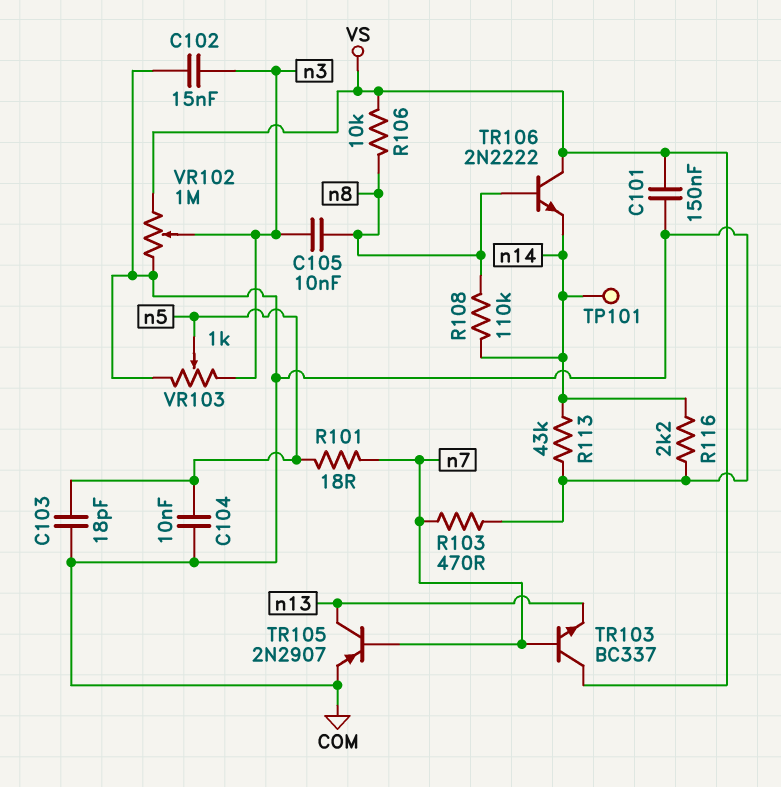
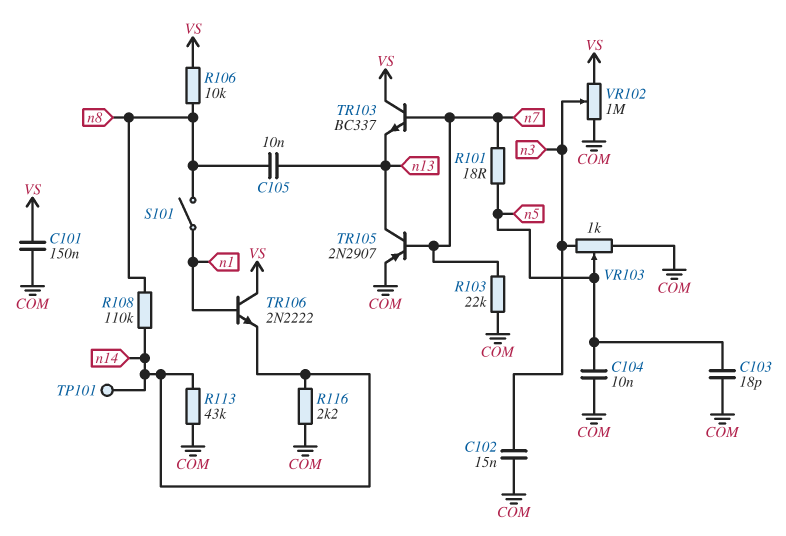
C105: 10nF (n3, n8) -> 10nF (n8, n13)
R103: 470 (COM, n7) -> 22k (COM, n7)
S101: none -> switch (n1, n8)
TR106: NPN 2N2222 (B n8, C VS, E n14) -> NPN 2N2222 (B n1, C VS, E n14)

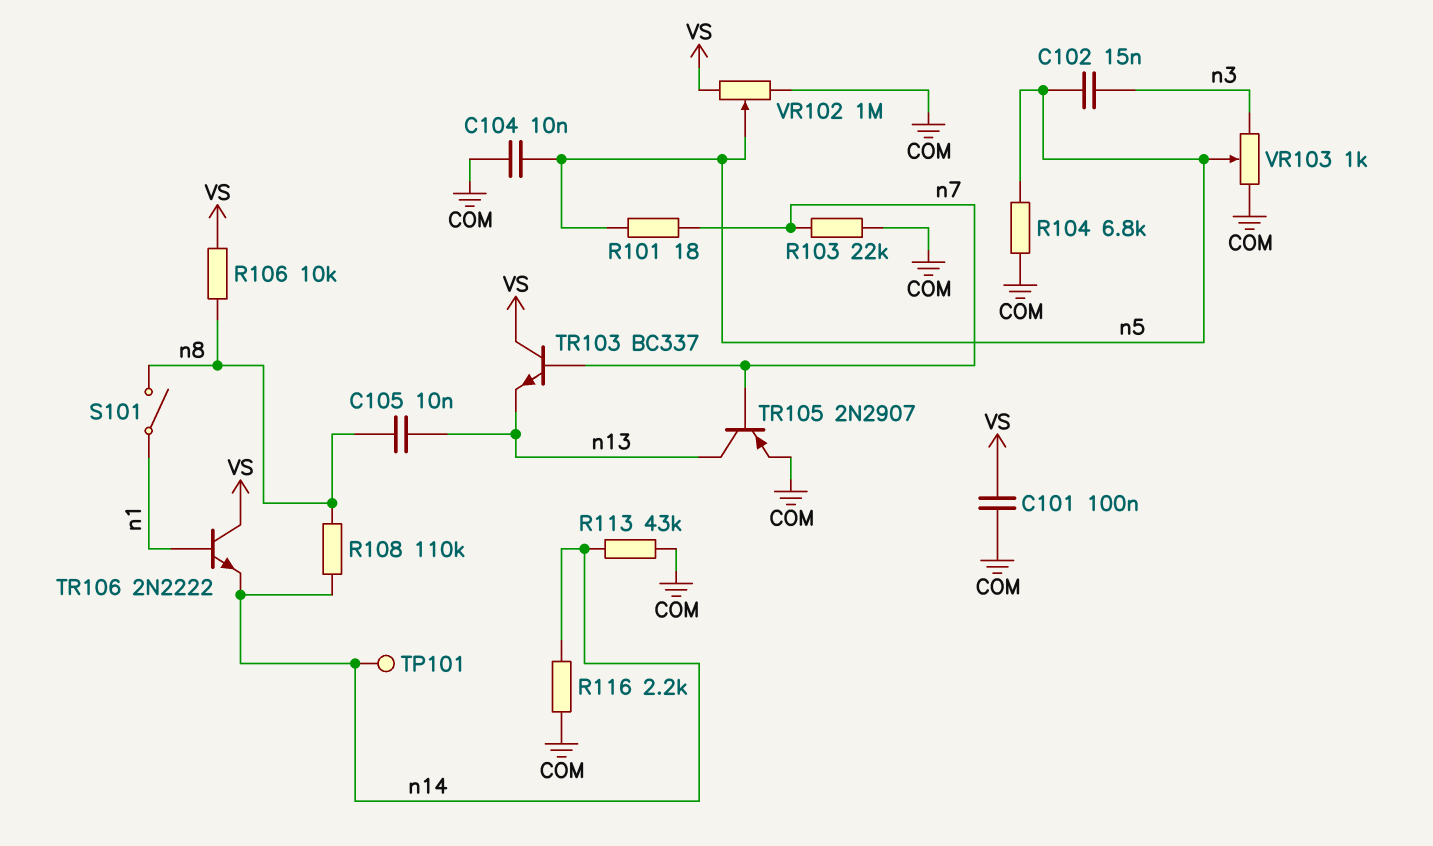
C101: 150nF (COM, VS) -> 100nF (COM, VS)
C102: 15nF (COM, n3) -> 15nF (n3, n5)
C103: 18pF (COM, n5) -> none
R104: none -> 6.8k (COM, n5)
VR102: 1M (COM, VS, wiper n3) -> 1M (COM, VS, wiper n5)

